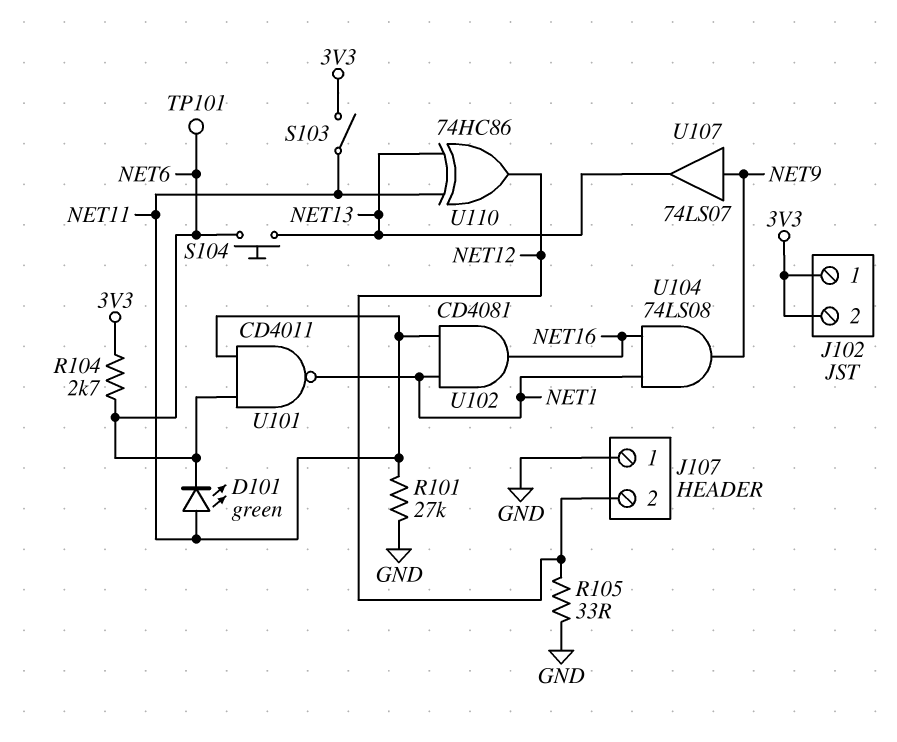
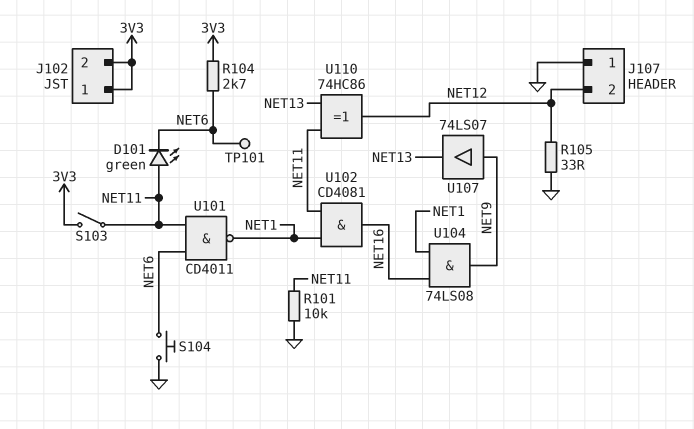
R101: 27k (GND, NET11) -> 10k (GND, NET11)
S104: button (NET6, NET13) -> button (GND, NET6)

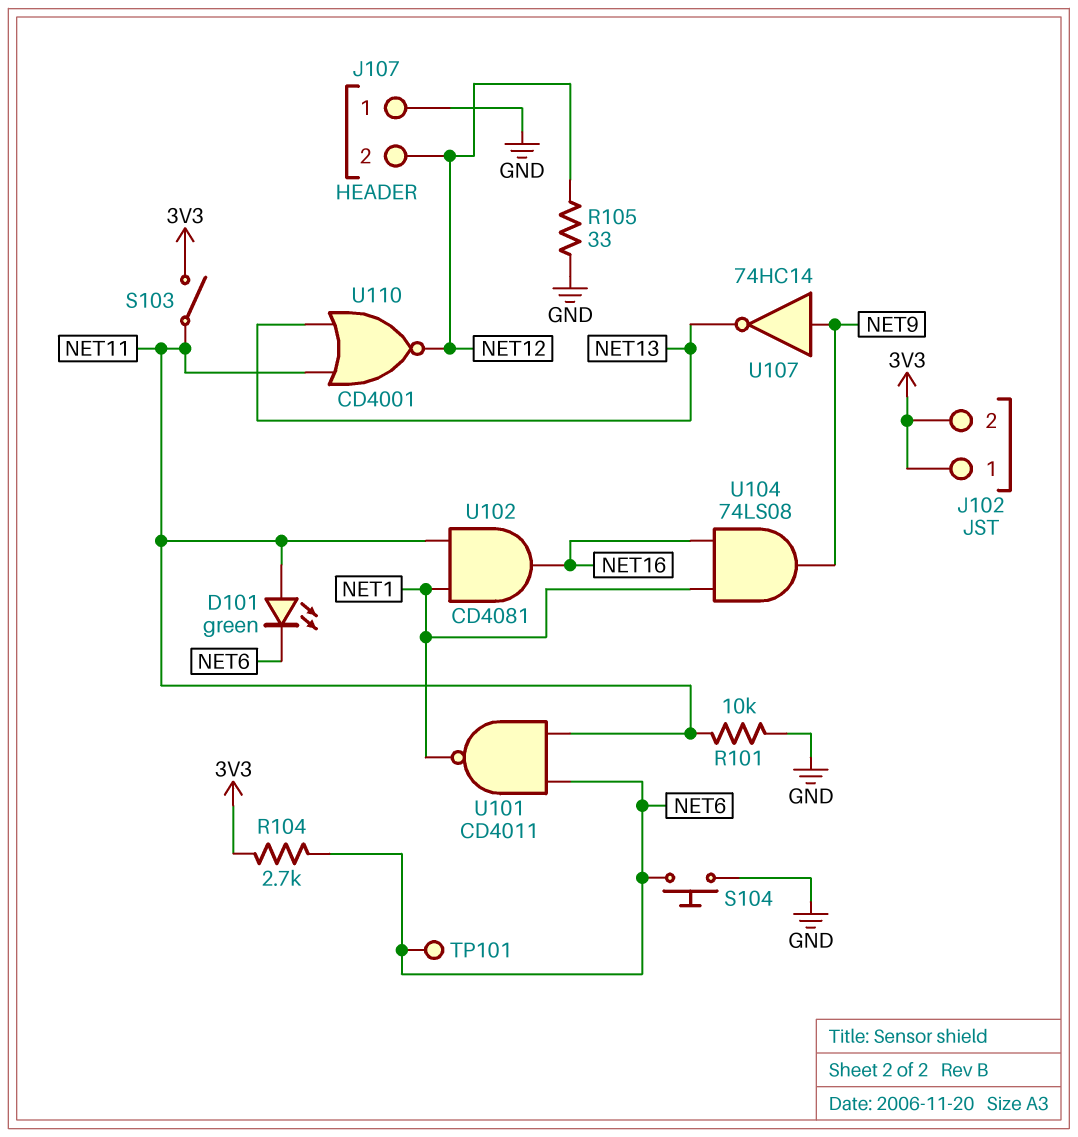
U107: buffer 74LS07 (in NET9, out NET13) -> NOT 74HC14 (in NET9, out NET13)
U110: XOR 74HC86 (in NET11, in NET13, out NET12) -> NOR CD4001 (in NET11, in NET13, out NET12)

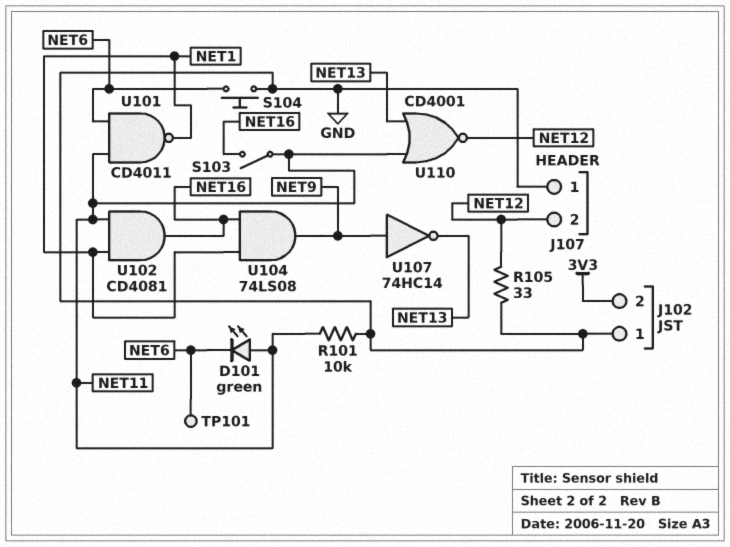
J102 pin 1: 3V3 -> GND
R104: 2.7k (3V3, NET6) -> none
S103: switch (3V3, NET11) -> switch (NET11, NET16)

